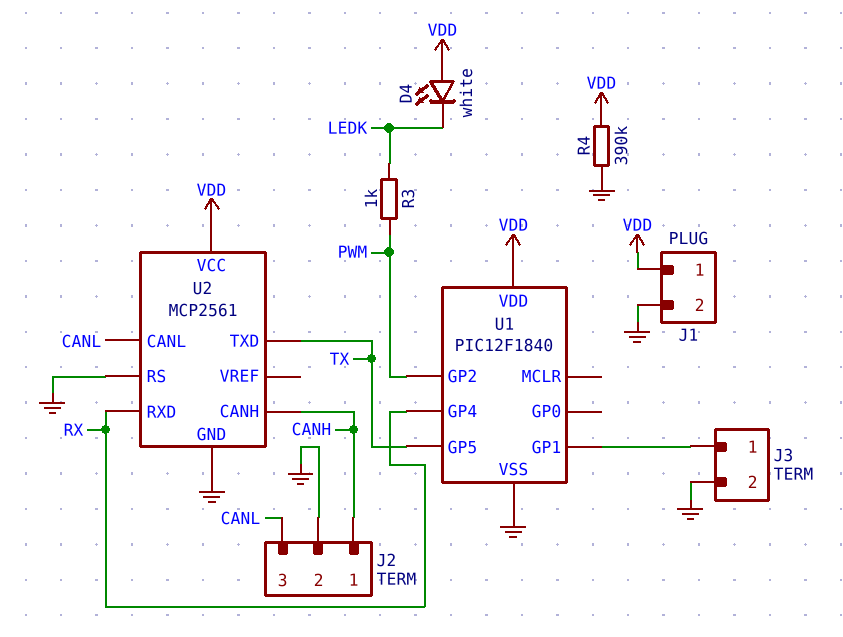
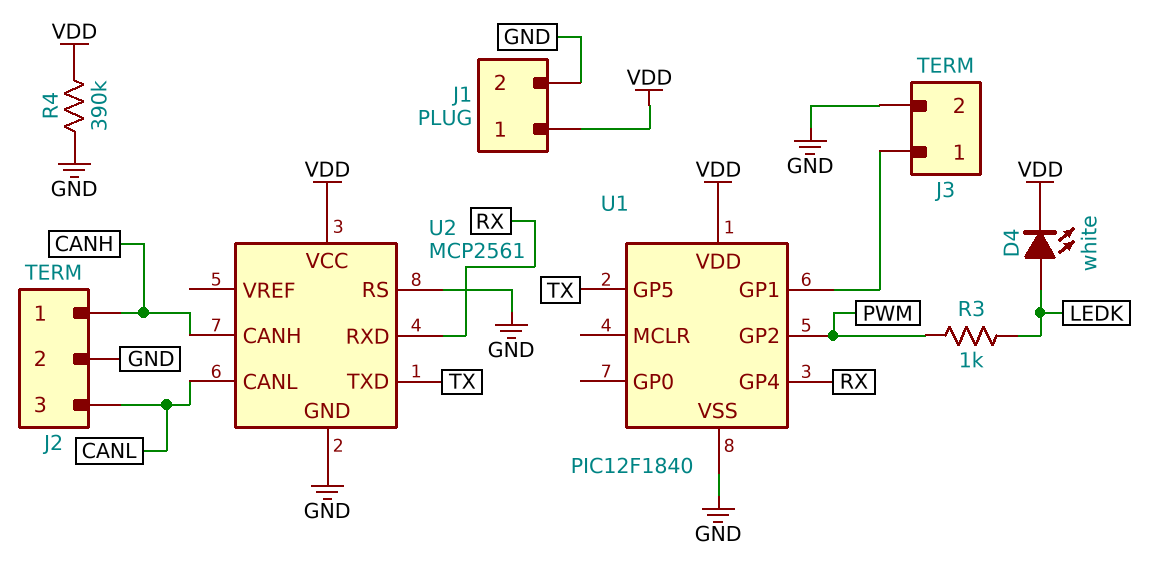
D4: LED white (A VDD, K LEDK) -> LED white (A LEDK, K VDD)

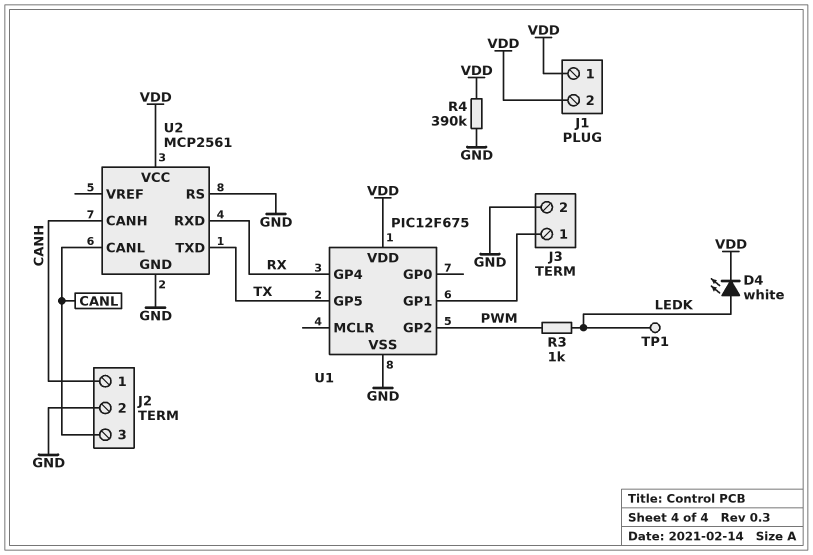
J1 pin 2: GND -> VDD
TP1: none -> test point (LEDK)
U1: PIC12F1840 -> PIC12F675

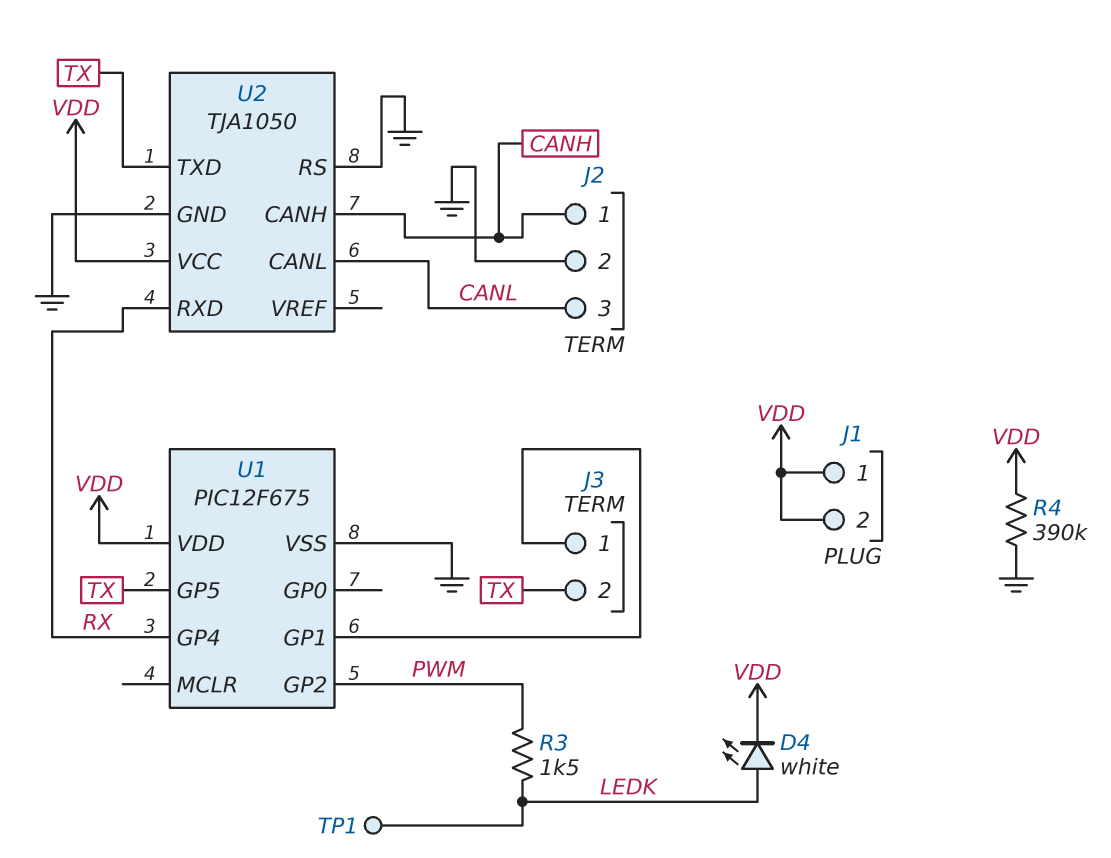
J3 pin 2: GND -> TX
R3: 1k (LEDK, PWM) -> 1.5k (LEDK, PWM)
U2: MCP2561 -> TJA1050

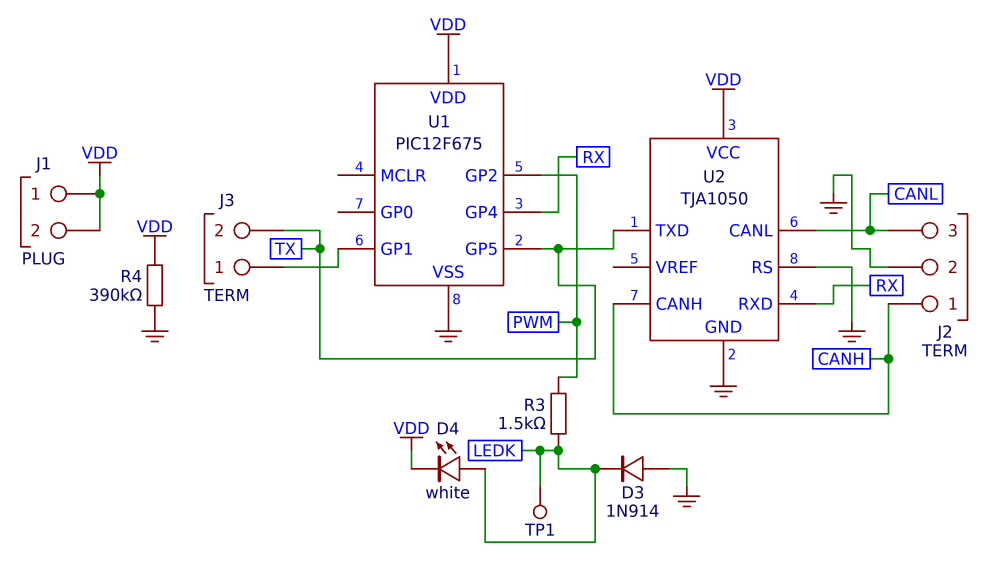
D3: none -> diode 1N914 (A GND, K LEDK)

